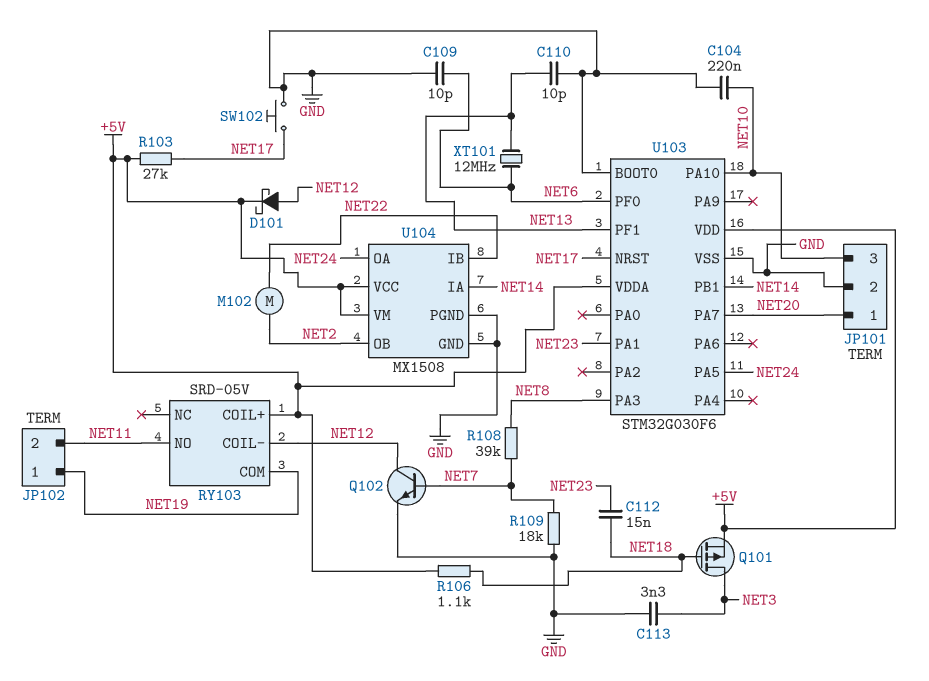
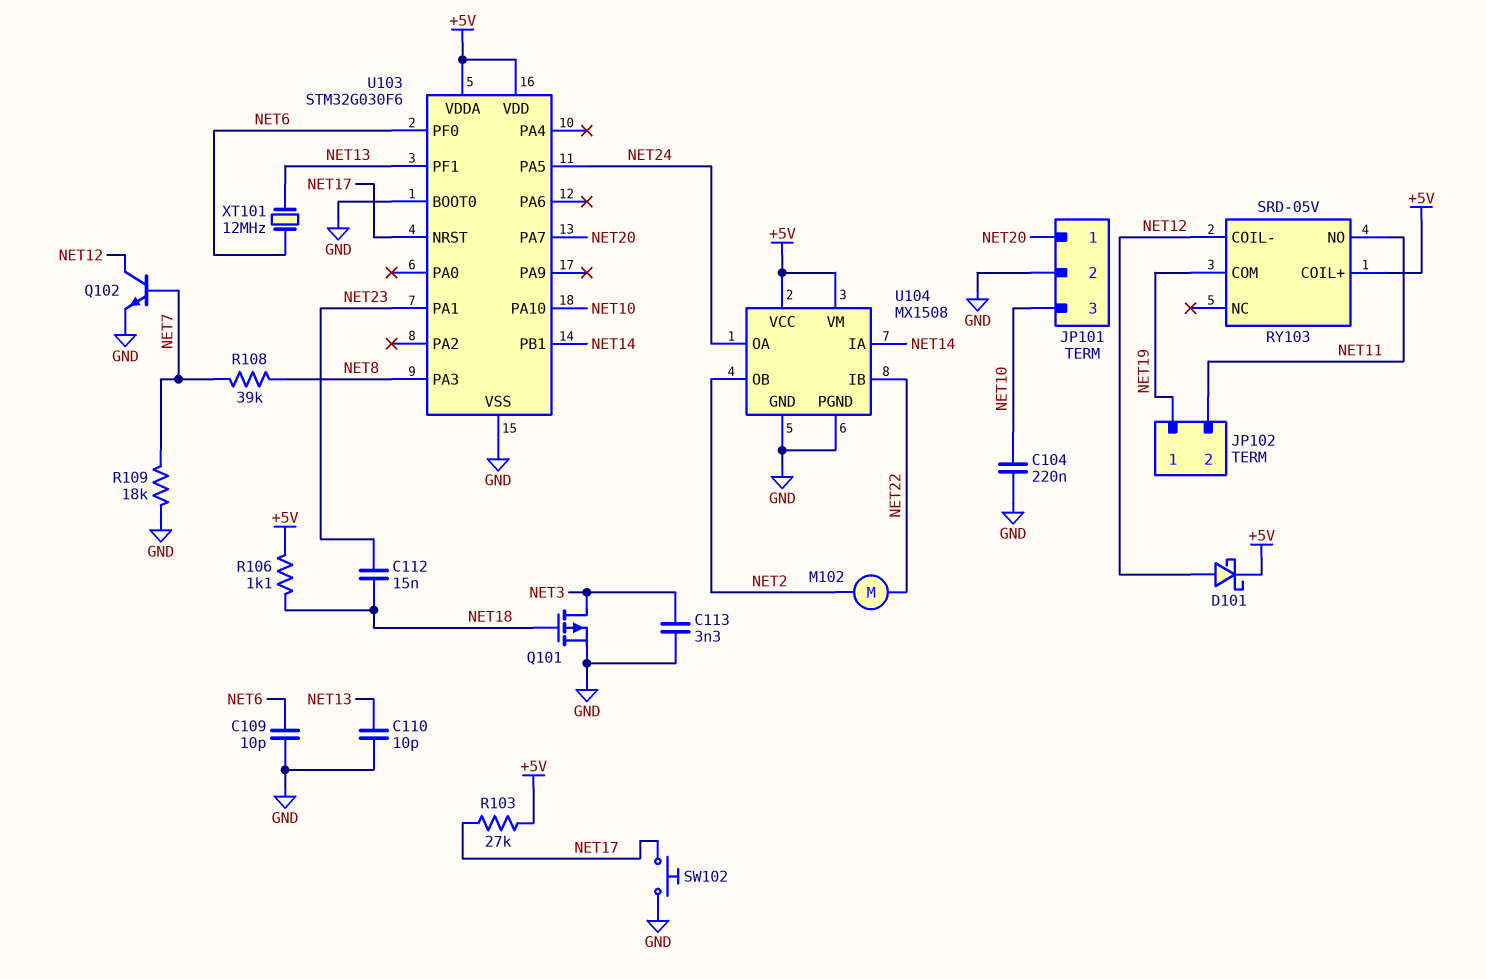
Q101: PMOS (G NET18, D NET3, S +5V) -> PMOS (G NET18, D NET3, S GND)

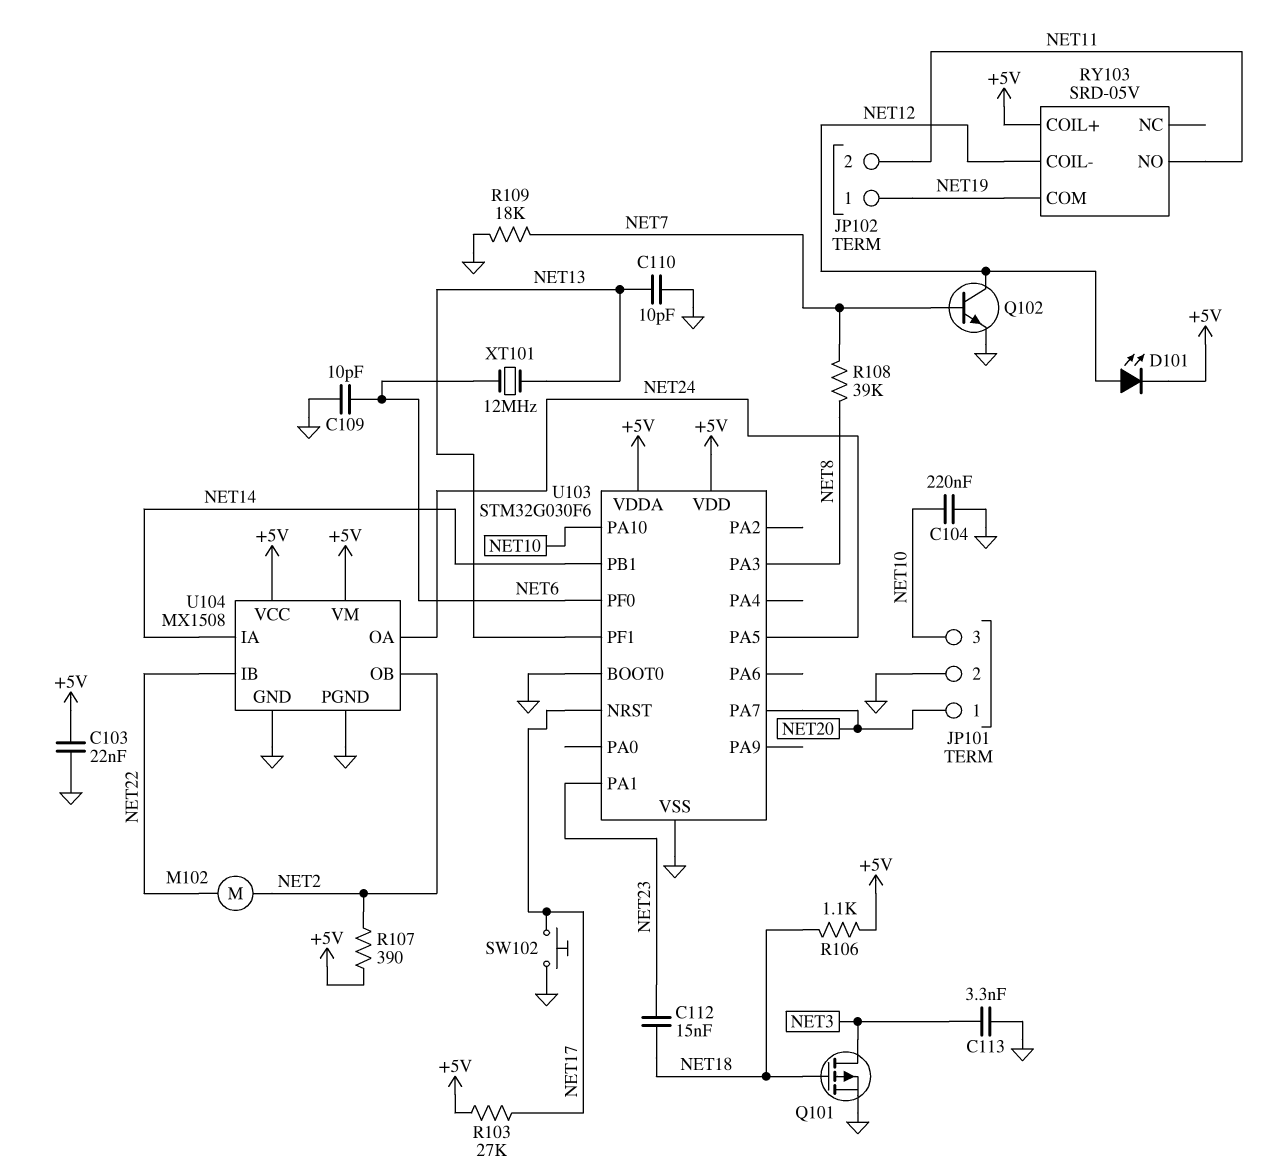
C103: none -> 22nF (+5V, GND)
D101: schottky (A NET12, K +5V) -> LED (A NET12, K +5V)
R107: none -> 390 (+5V, NET2)

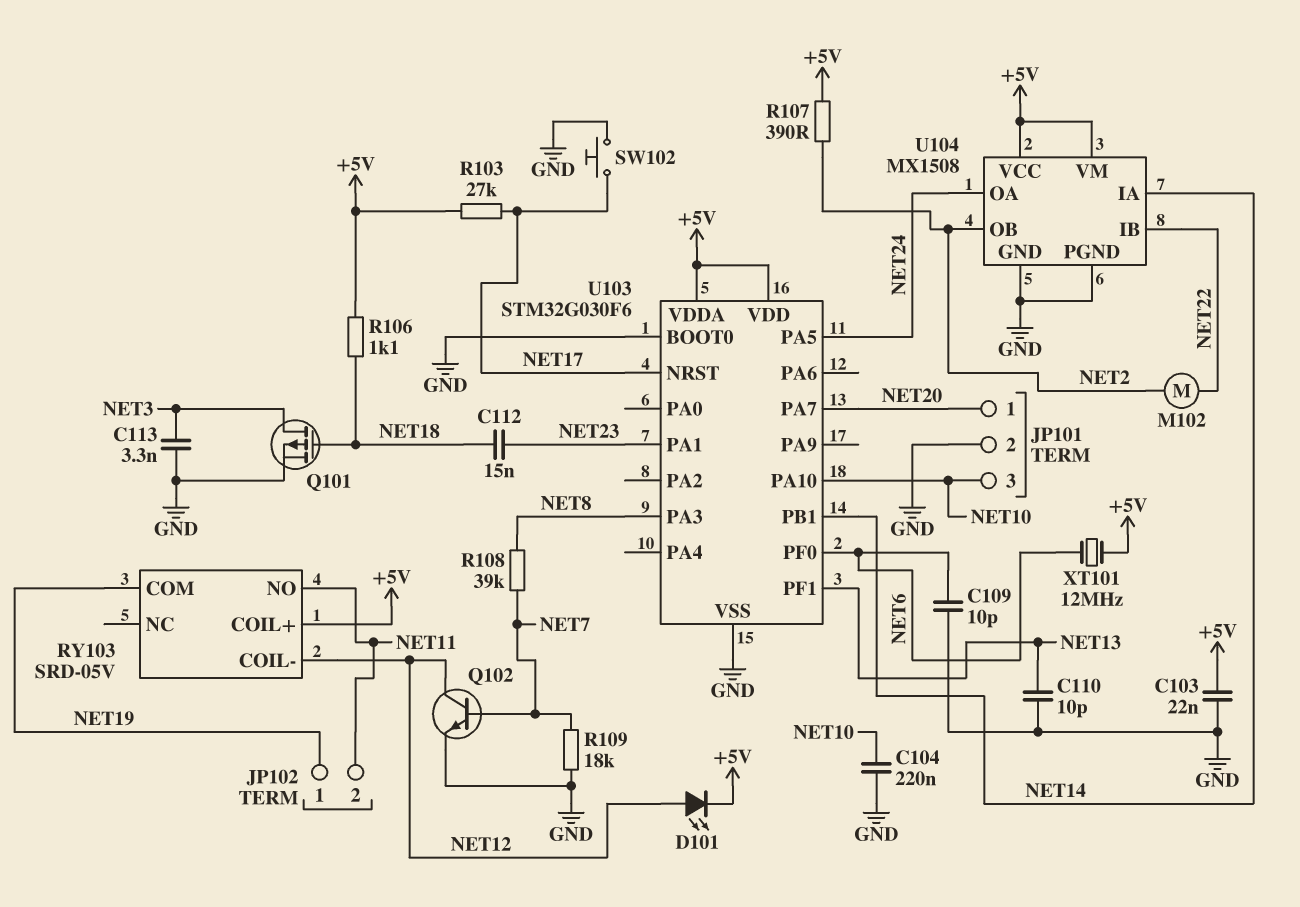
XT101: 12MHz (NET6, NET13) -> 12MHz (+5V, NET6)

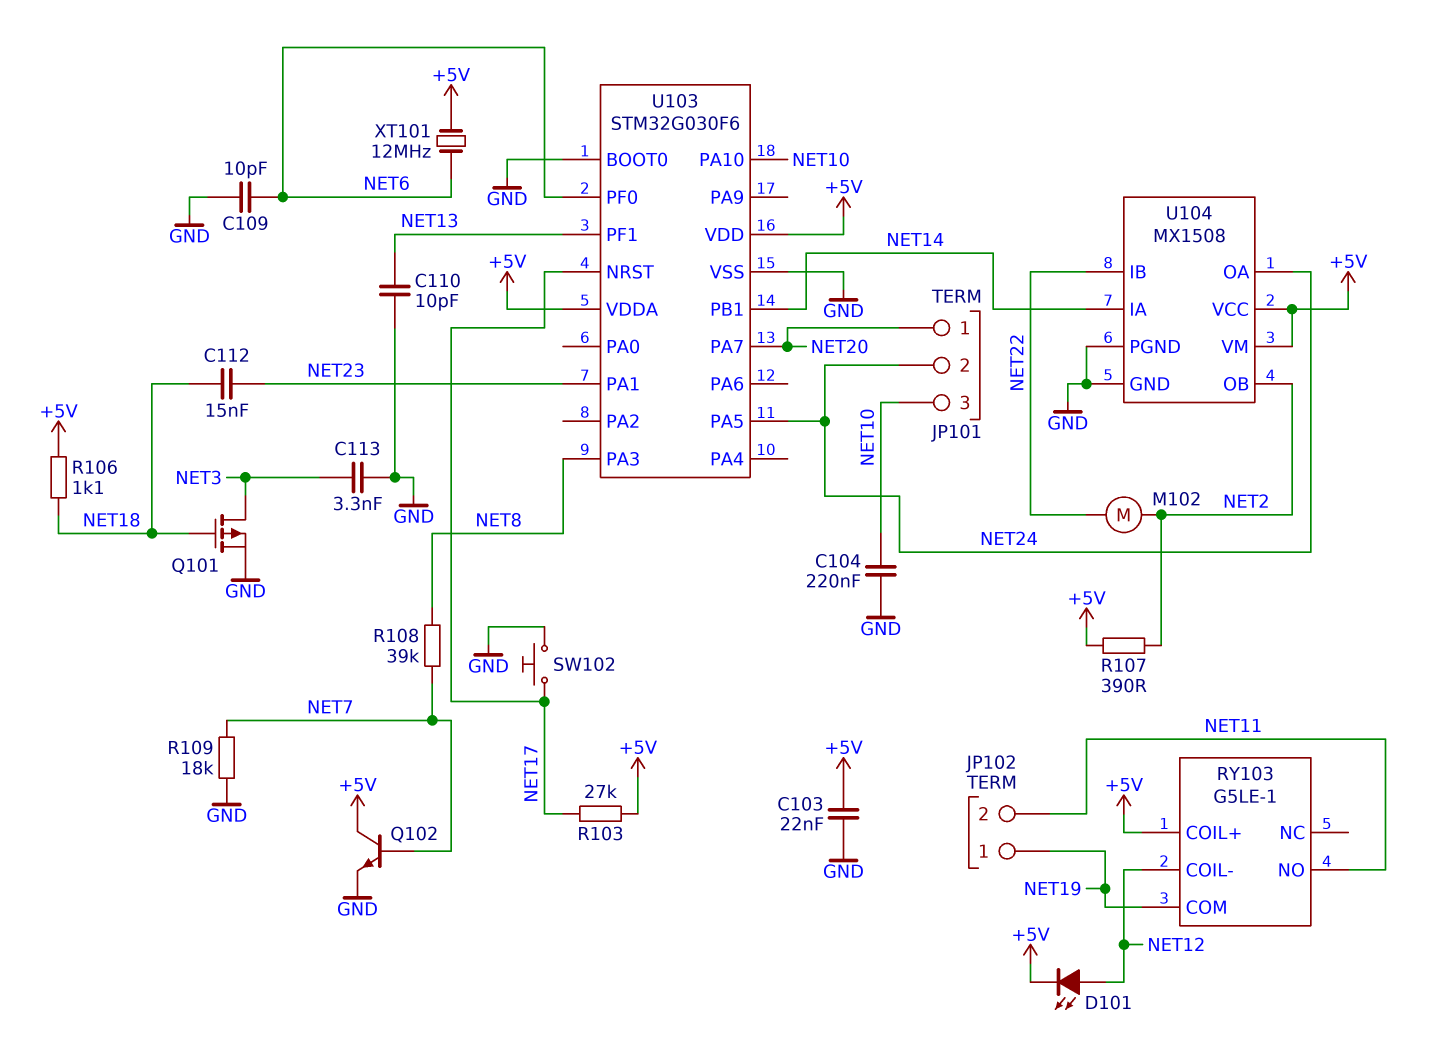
JP101 pin 2: GND -> NET24
Q102: NPN (B NET7, C NET12, E GND) -> NPN (B NET7, C +5V, E GND)
RY103: SRD-05V -> G5LE-1

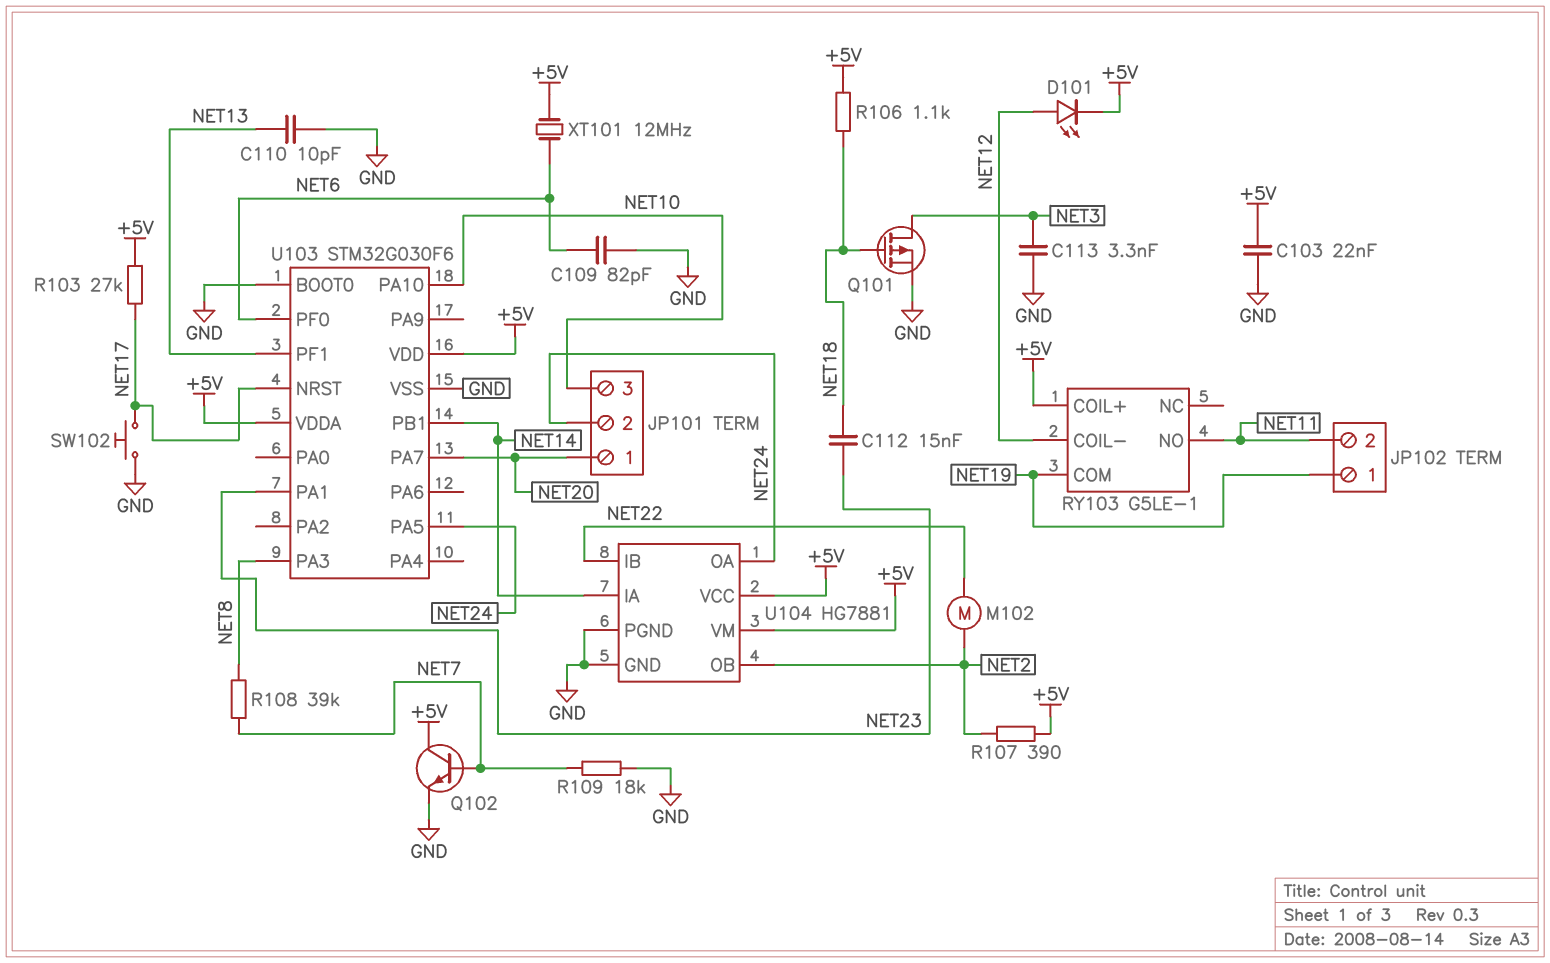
C104: 220nF (GND, NET10) -> none
C109: 10pF (GND, NET6) -> 82pF (GND, NET6)
U104: MX1508 -> HG7881

